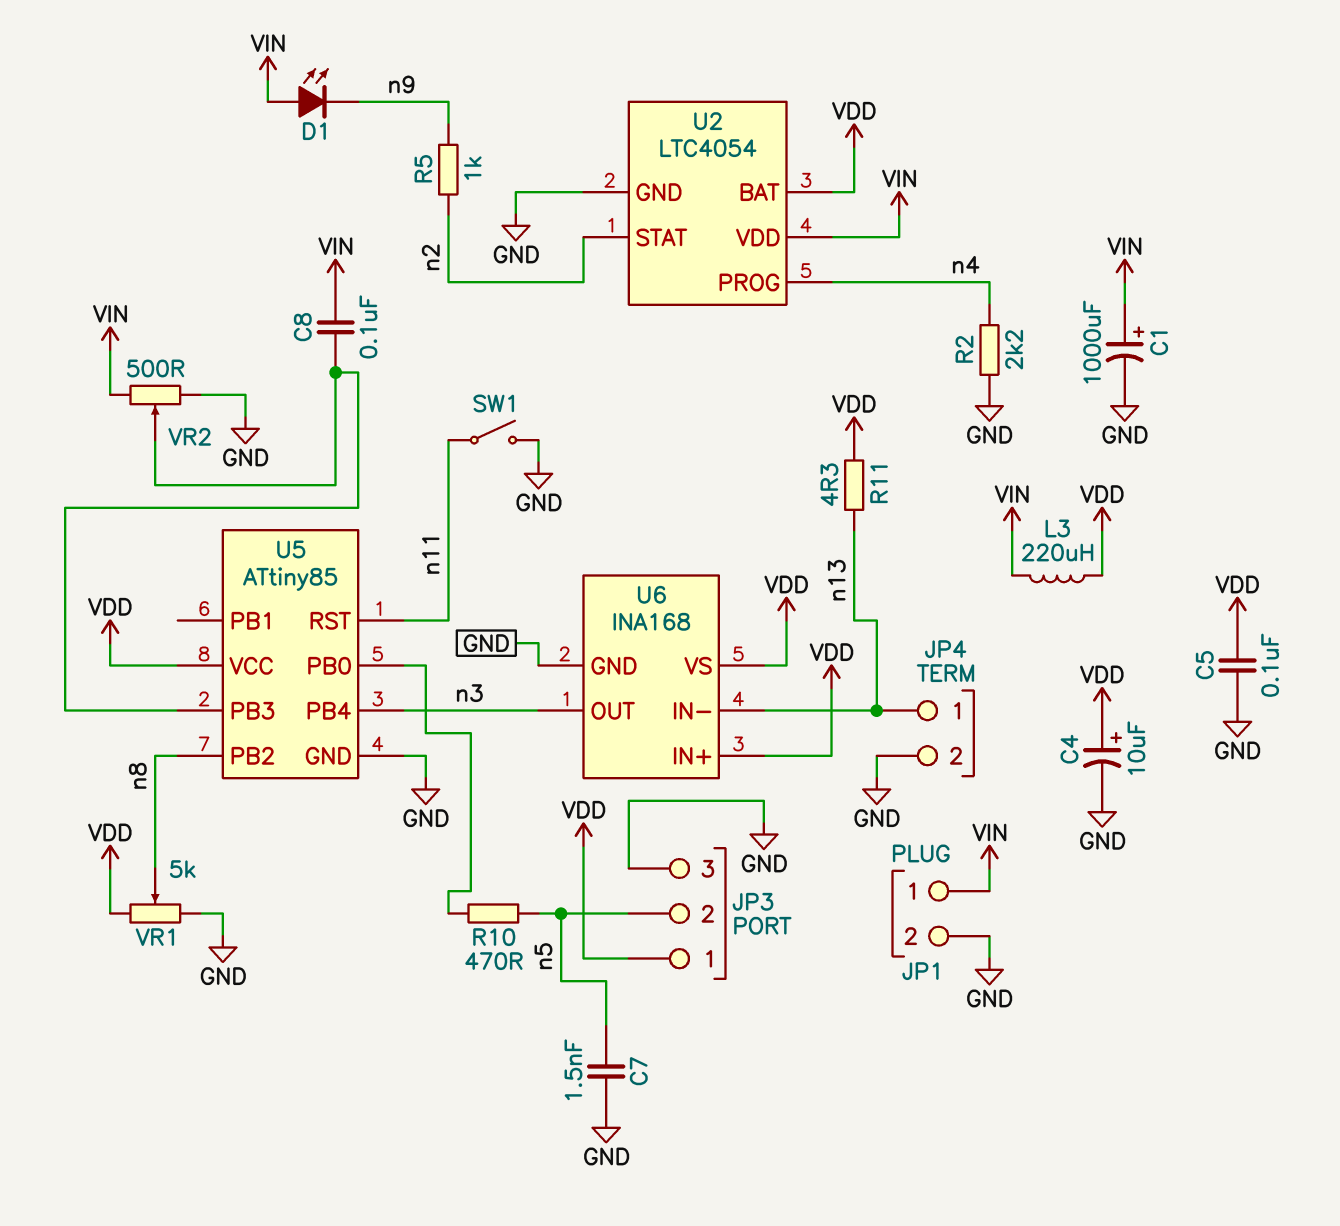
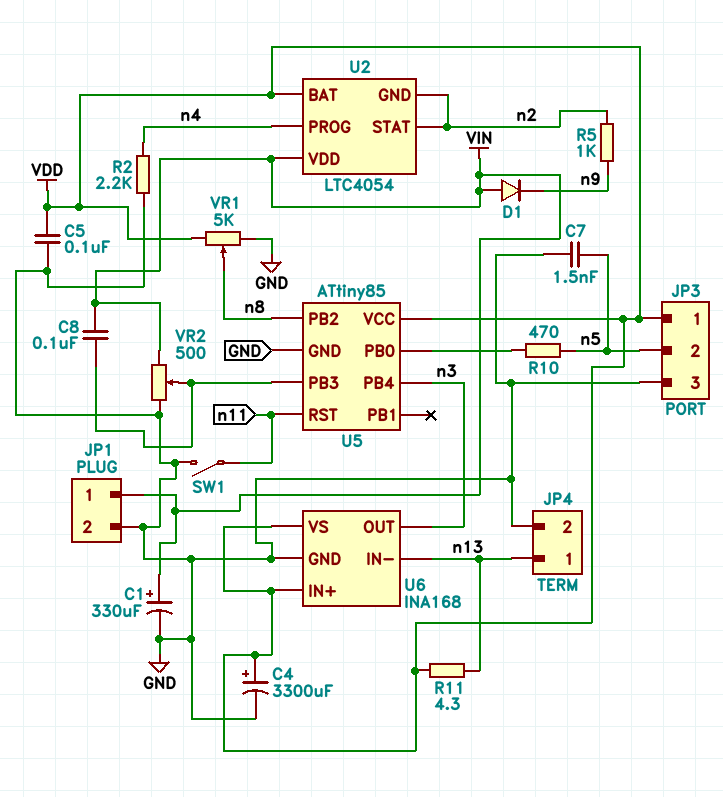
C1: 1000uF (plus VIN, minus GND) -> 330uF (plus VIN, minus GND)
C4: 10uF (plus VDD, minus GND) -> 3300uF (plus VDD, minus GND)
D1: LED (A VIN, K n9) -> diode (A VIN, K n9)
L3: 220uH (VDD, VIN) -> none
U2 pin GND: GND -> n2

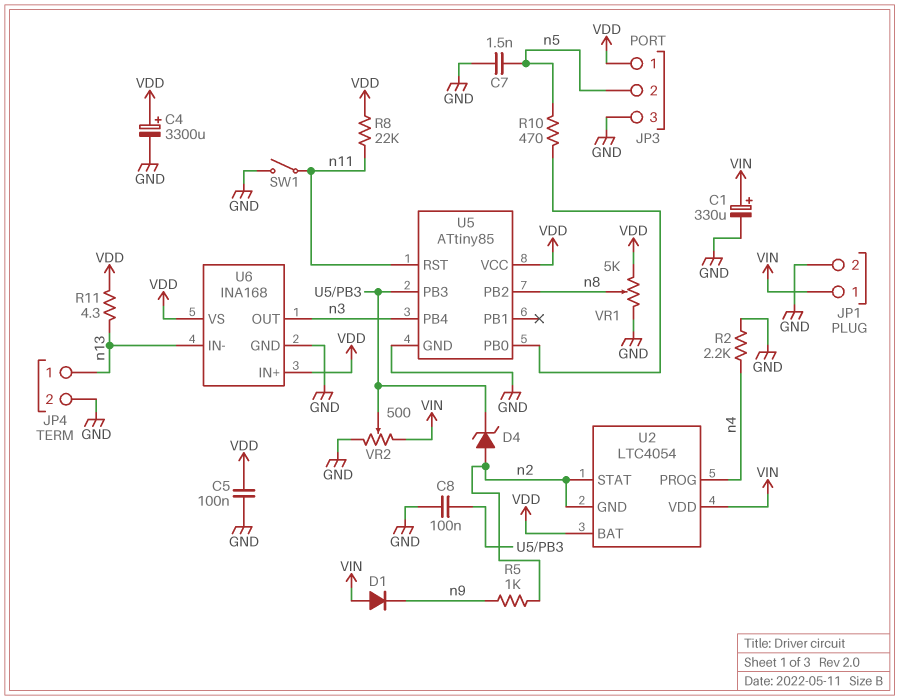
C8: 100nF (U5/PB3, VIN) -> 100nF (GND, U5/PB3)
D4: none -> zener (A n2, K U5/PB3)
R8: none -> 22k (VDD, n11)

